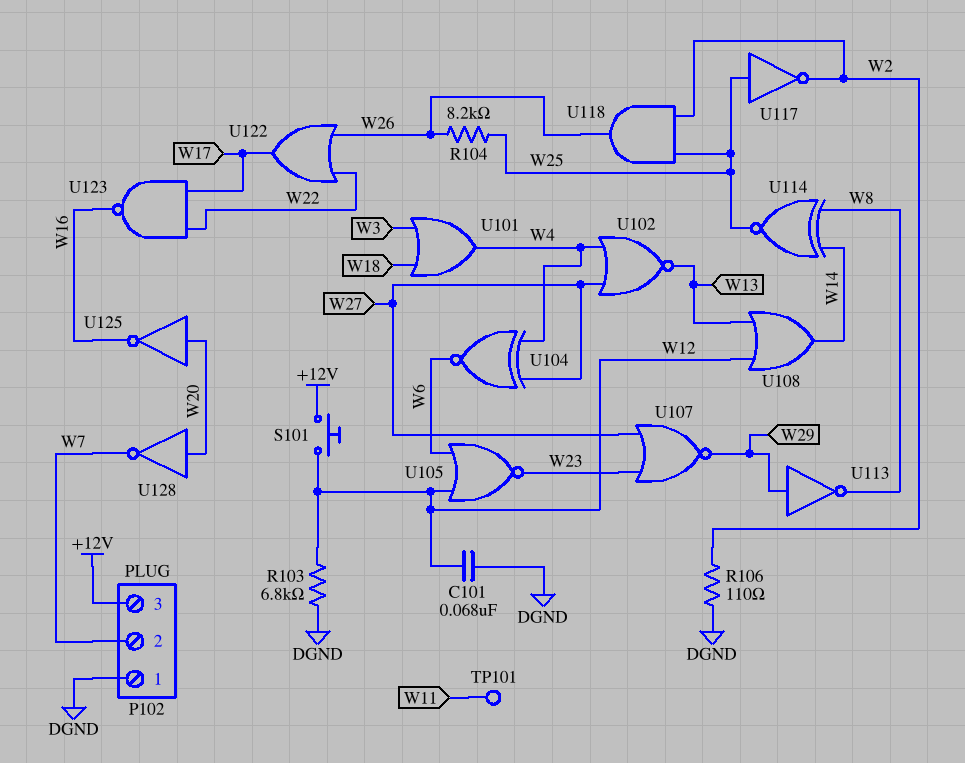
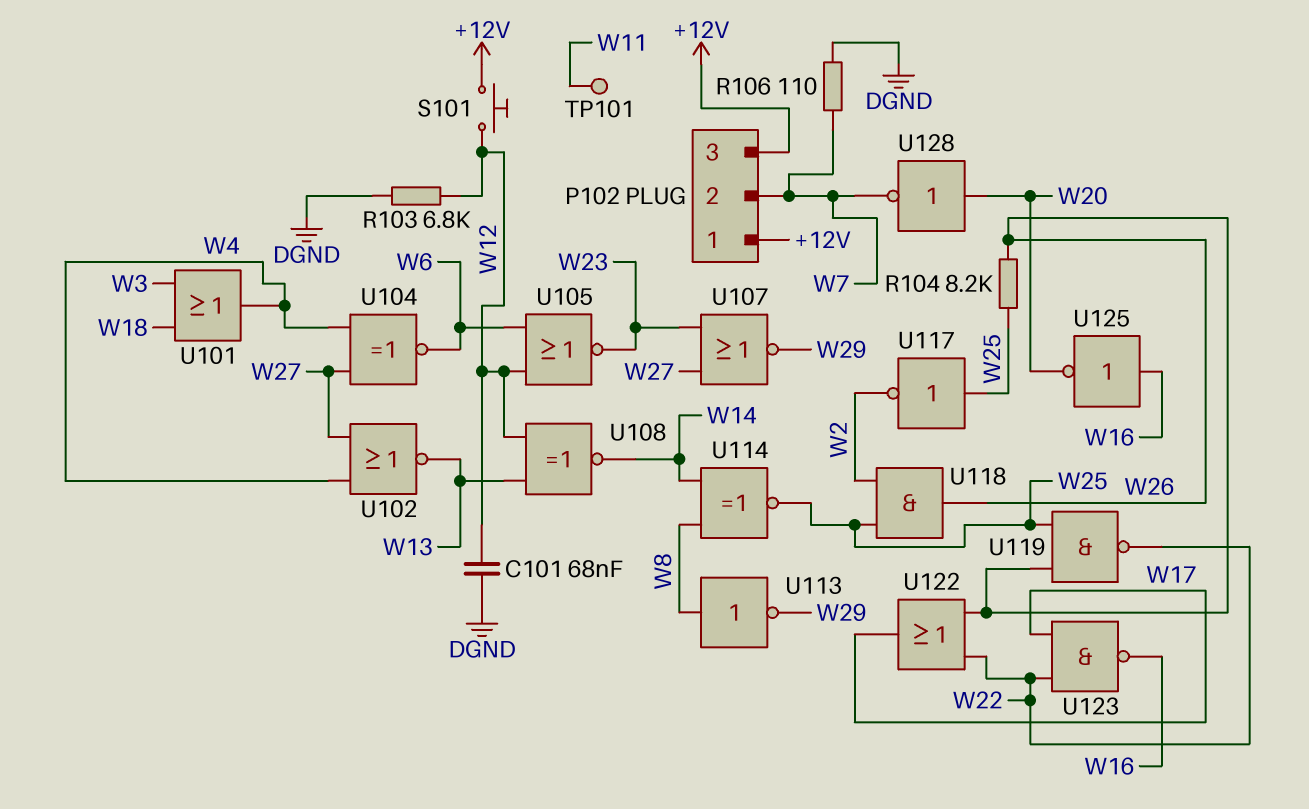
P102 pin 1: DGND -> +12V
R106: 110 (DGND, W2) -> 110 (DGND, W7)
U108: OR (in W12, in W13, out W14) -> XNOR (in W12, in W13, out W14)
U113: NOT (in W29, out W8) -> NOT (in W8, out W29)
U119: none -> NAND (in W25, in W26, out W22)
U125: NOT (in W20, out W16) -> NOT (in W16, out W20)

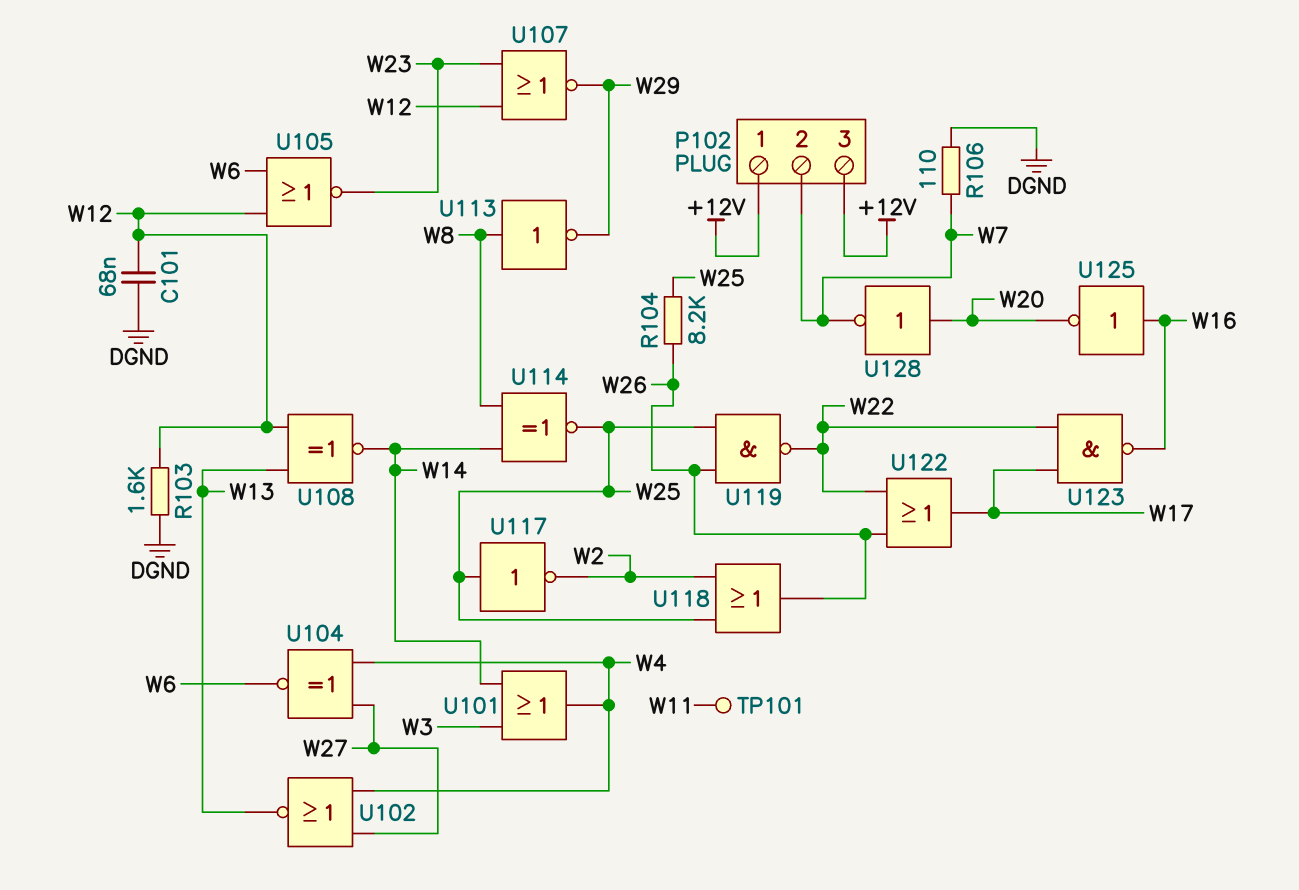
R103: 6.8k (DGND, W12) -> 1.6k (DGND, W12)
S101: button (+12V, W12) -> none
U101: OR (in W3, in W18, out W4) -> OR (in W3, in W14, out W4)
U107: NOR (in W23, in W27, out W29) -> NOR (in W12, in W23, out W29)
U118: AND (in W2, in W25, out W26) -> OR (in W2, in W25, out W26)

